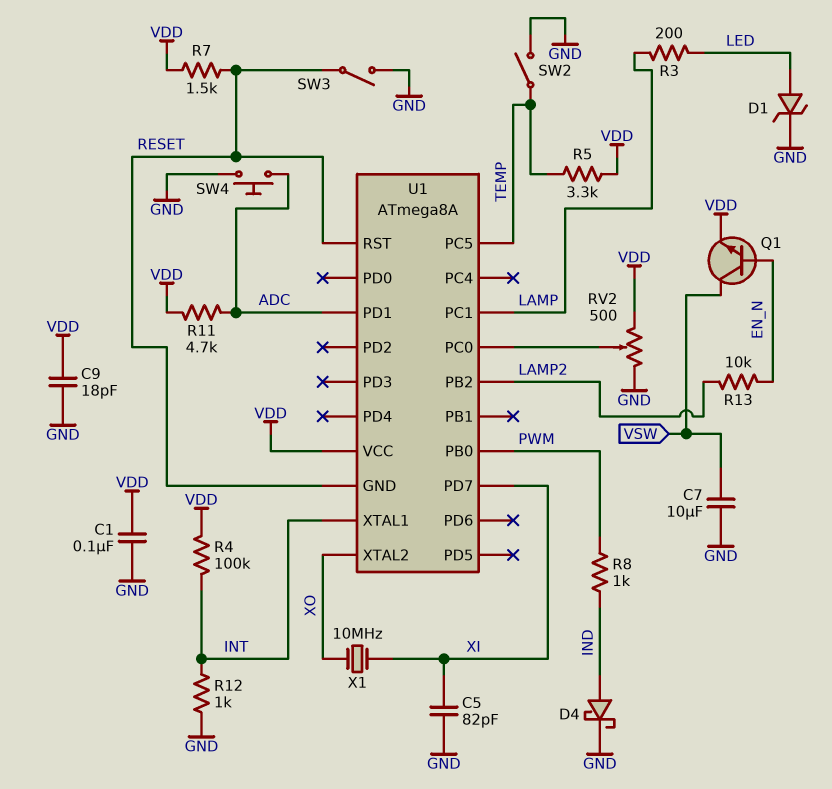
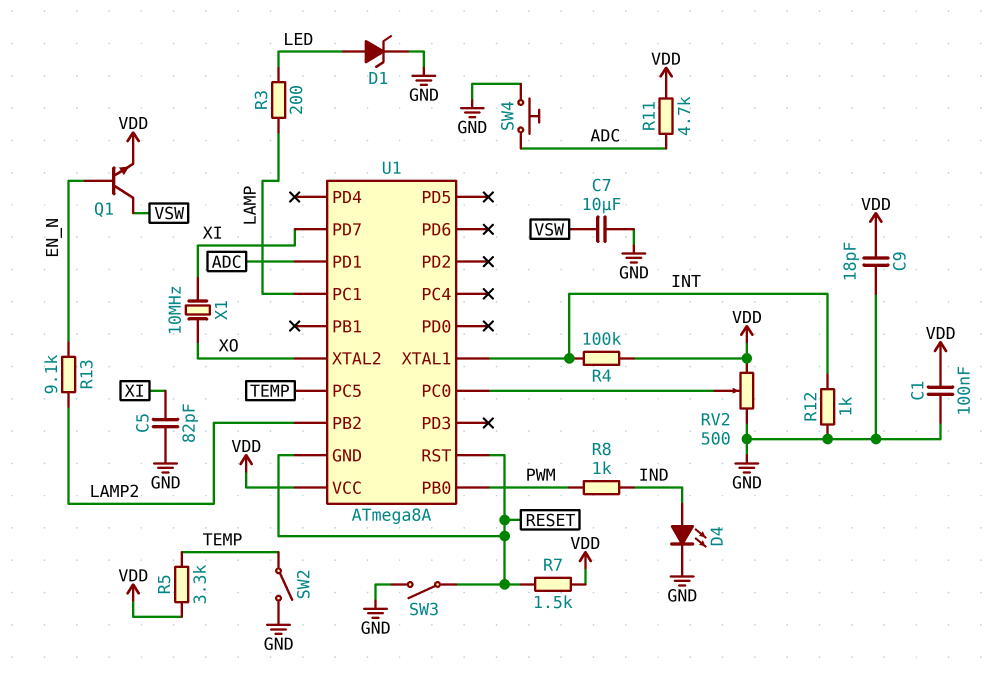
D4: schottky (A IND, K GND) -> LED (A IND, K GND)
R13: 10k (EN_N, LAMP2) -> 9.1k (EN_N, LAMP2)

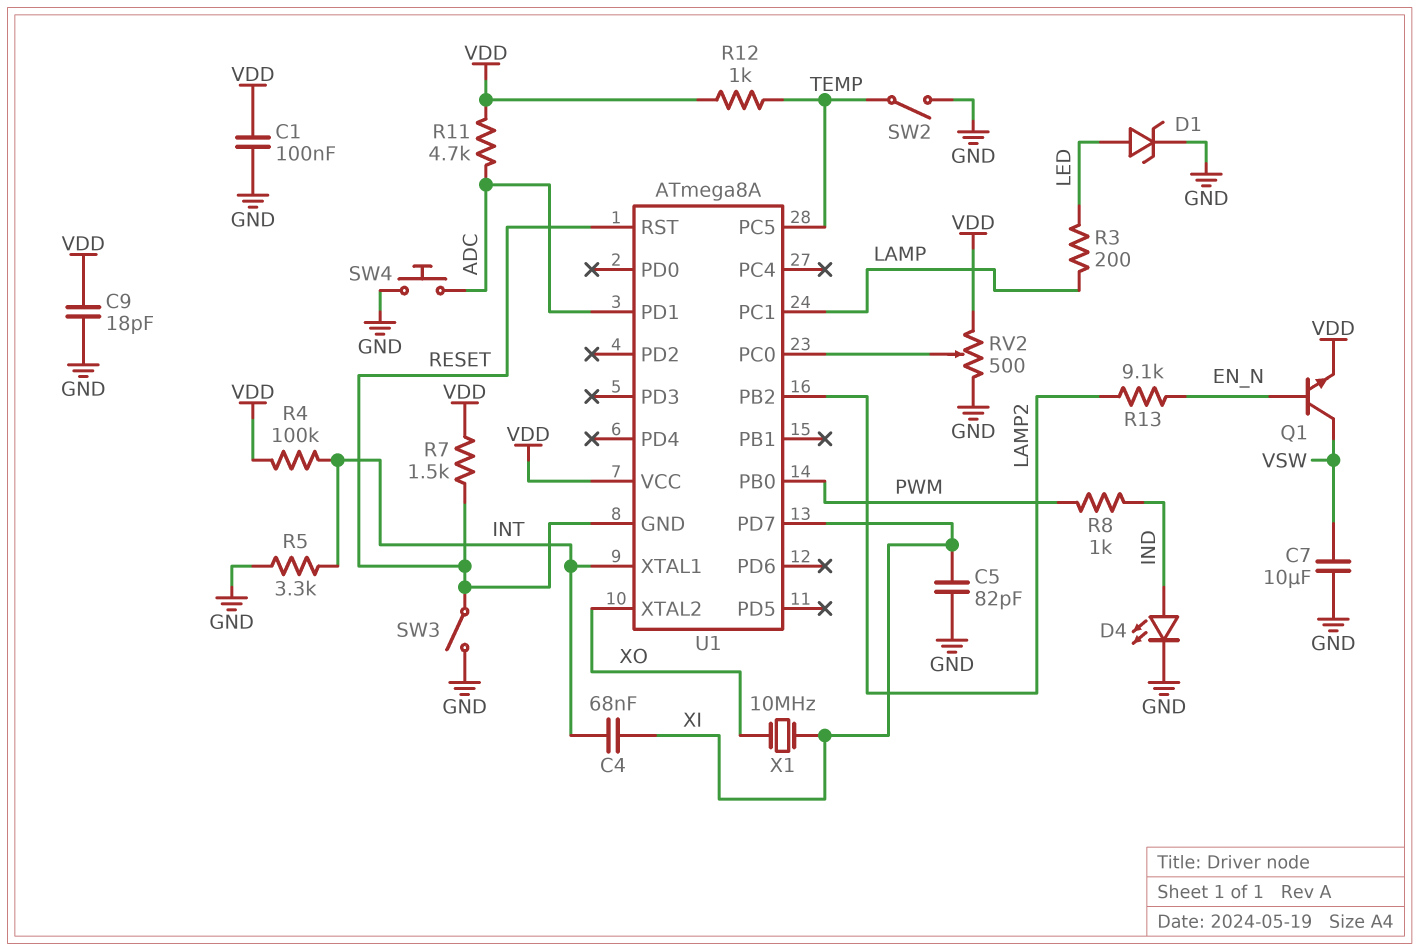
C4: none -> 68nF (INT, XI)
R5: 3.3k (TEMP, VDD) -> 3.3k (GND, INT)
R12: 1k (GND, INT) -> 1k (TEMP, VDD)

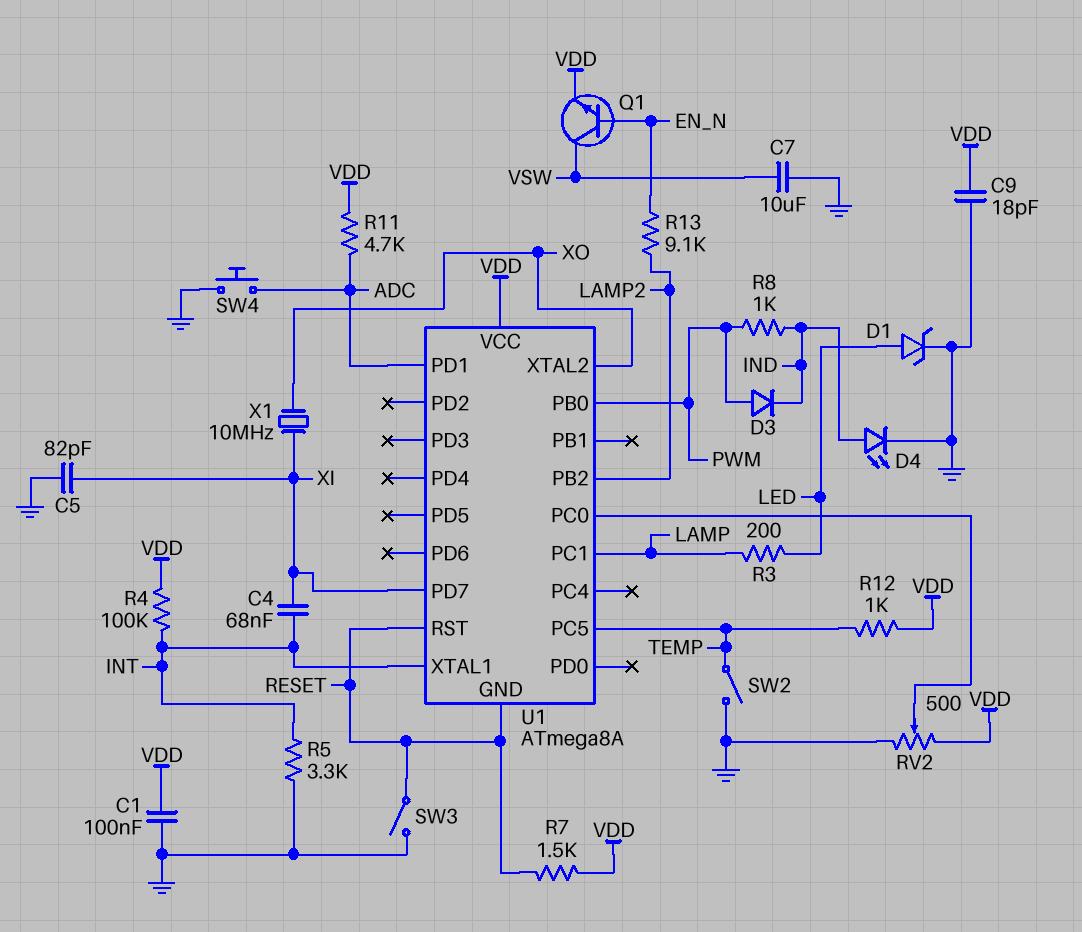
D3: none -> diode (A PWM, K IND)

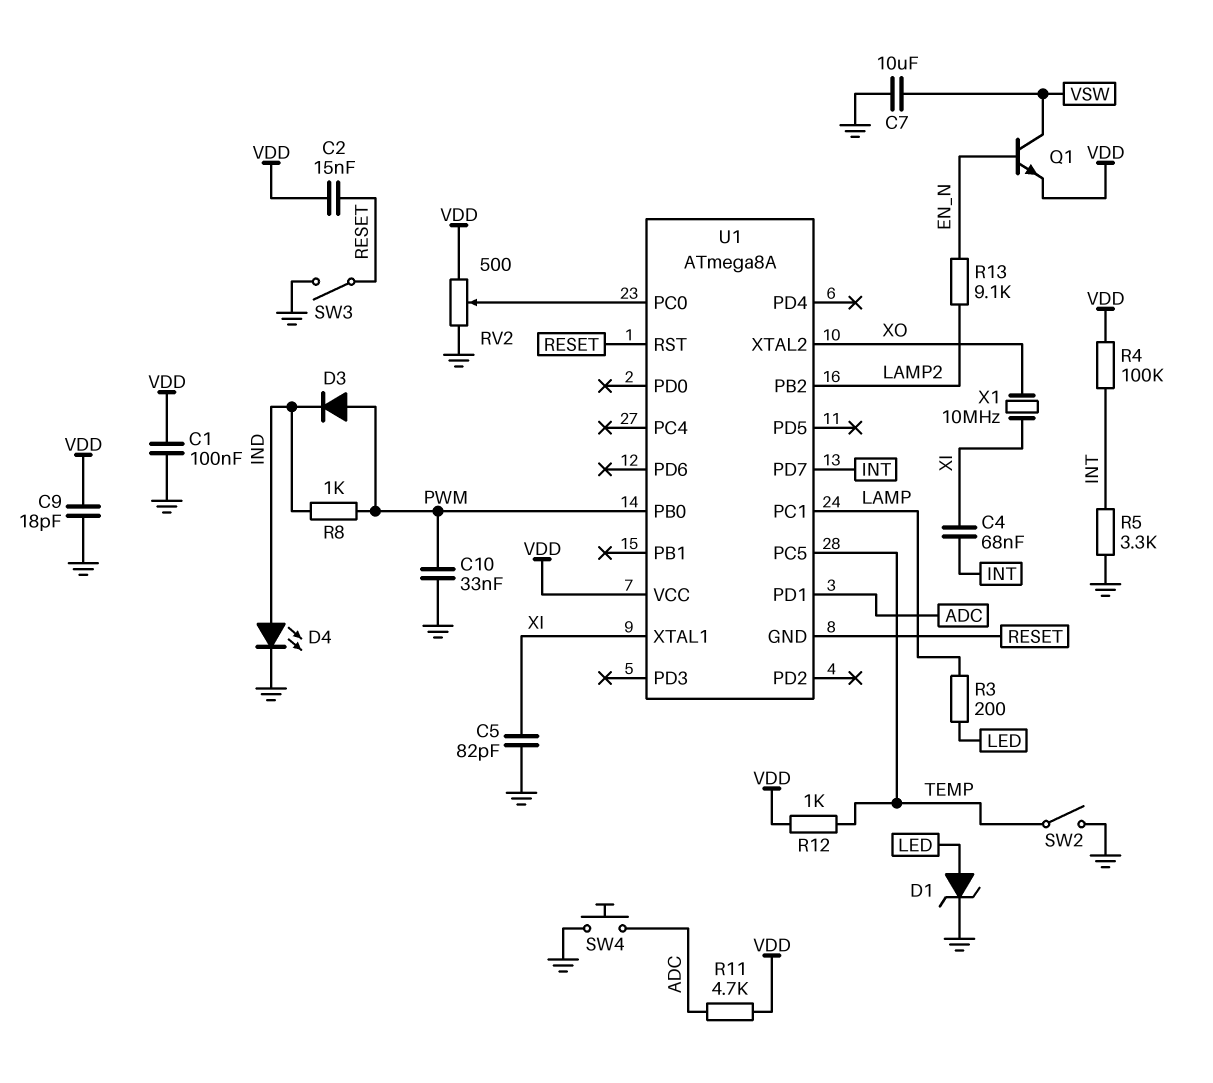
C2: none -> 15nF (RESET, VDD)
C10: none -> 33nF (GND, PWM)
R7: 1.5k (RESET, VDD) -> none
U1 pin PD7: XI -> INT
U1 pin XTAL1: INT -> XI

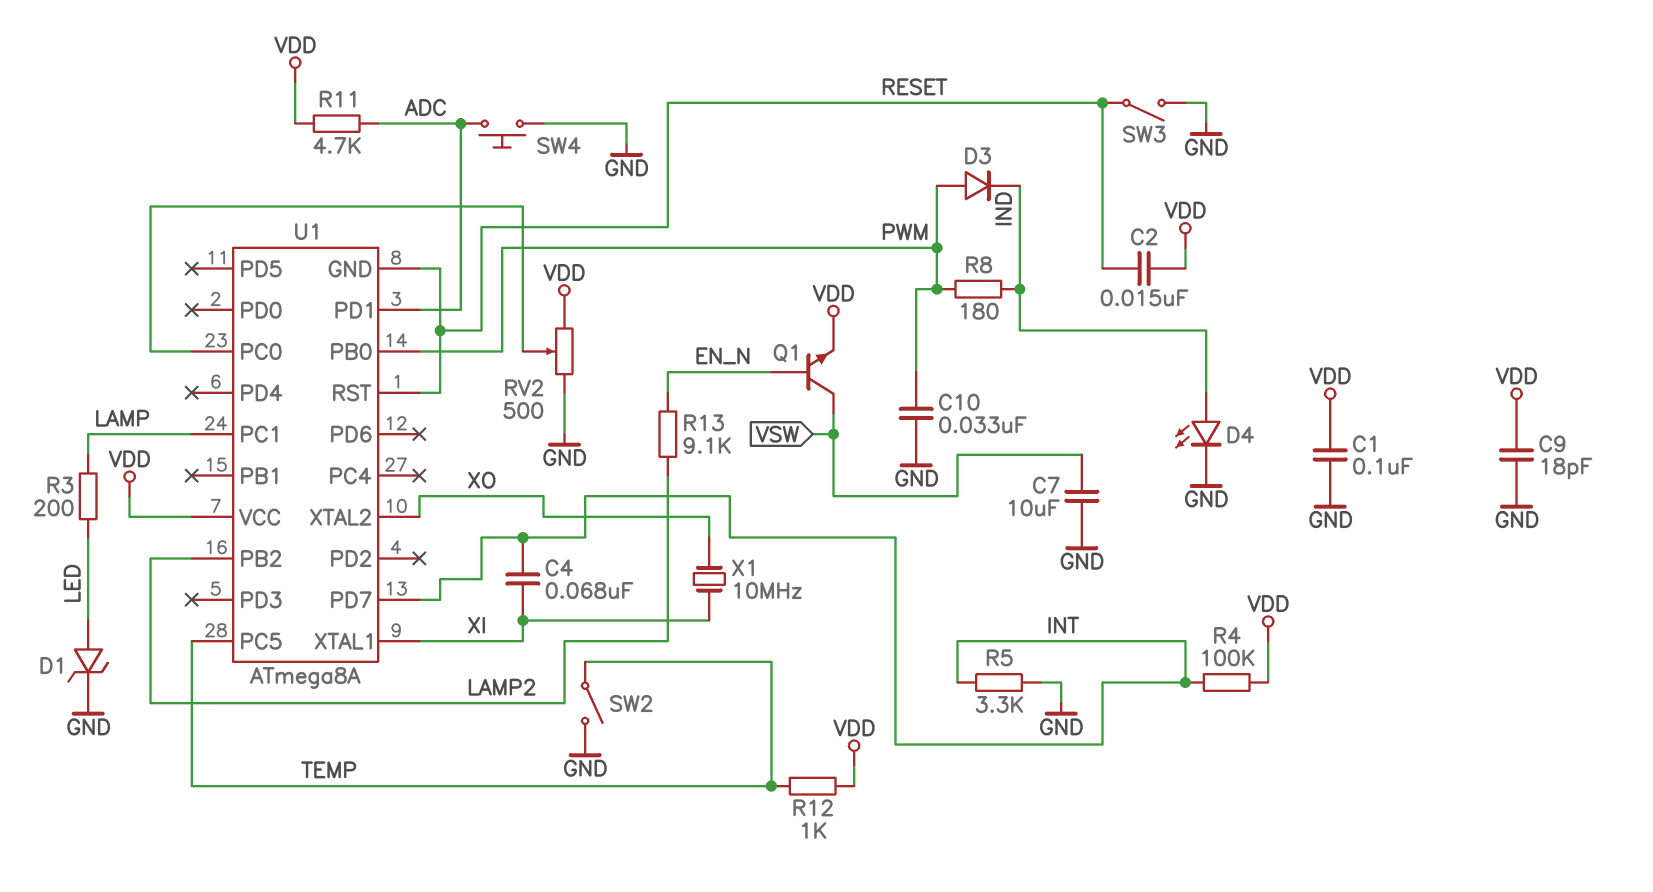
C5: 82pF (GND, XI) -> none
R8: 1k (IND, PWM) -> 180 (IND, PWM)

